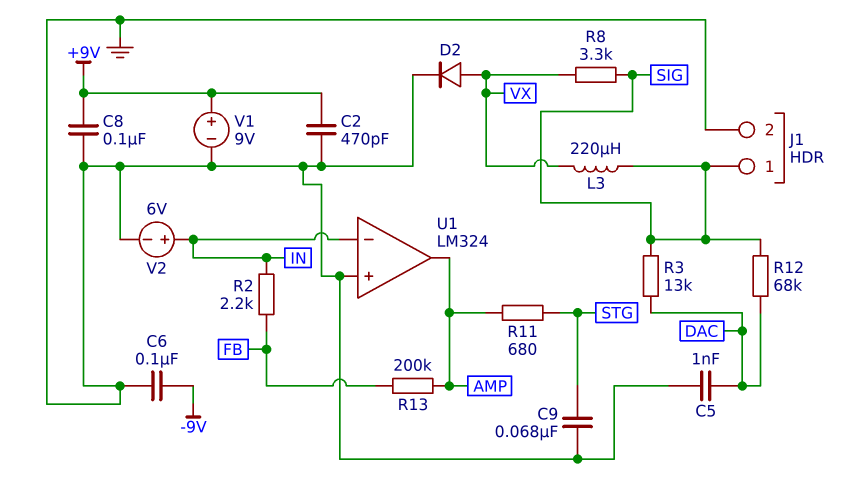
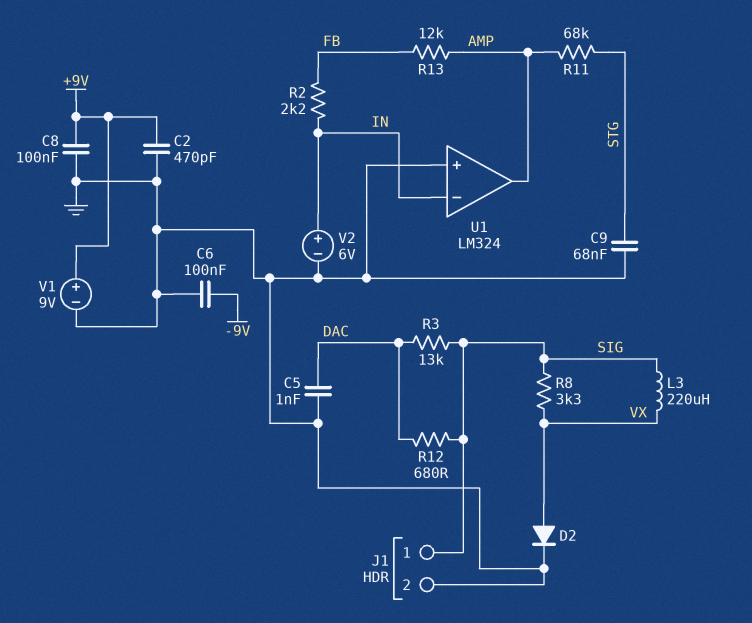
R11: 680 (AMP, STG) -> 68k (AMP, STG)
R12: 68k (DAC, SIG) -> 680 (DAC, SIG)
R13: 200k (AMP, FB) -> 12k (AMP, FB)

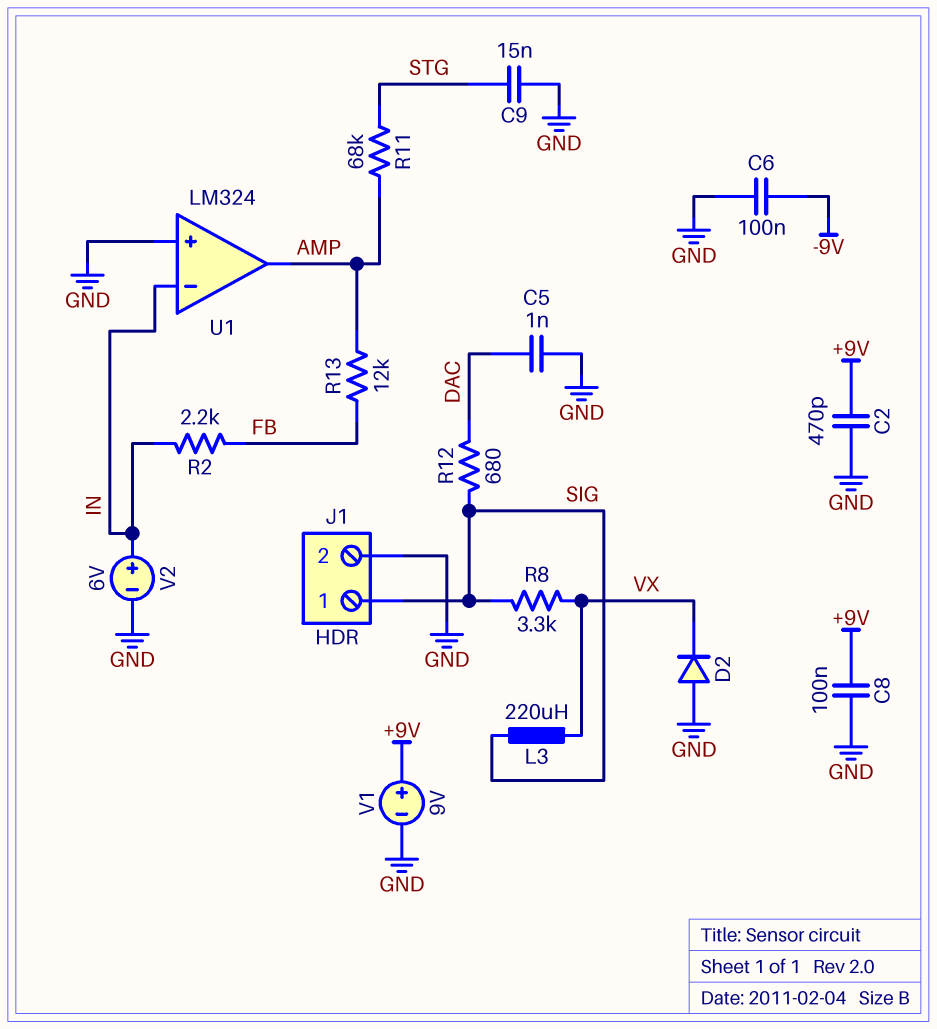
C9: 68nF (GND, STG) -> 15nF (GND, STG)
D2: diode (A VX, K GND) -> diode (A GND, K VX)
R3: 13k (DAC, SIG) -> none

